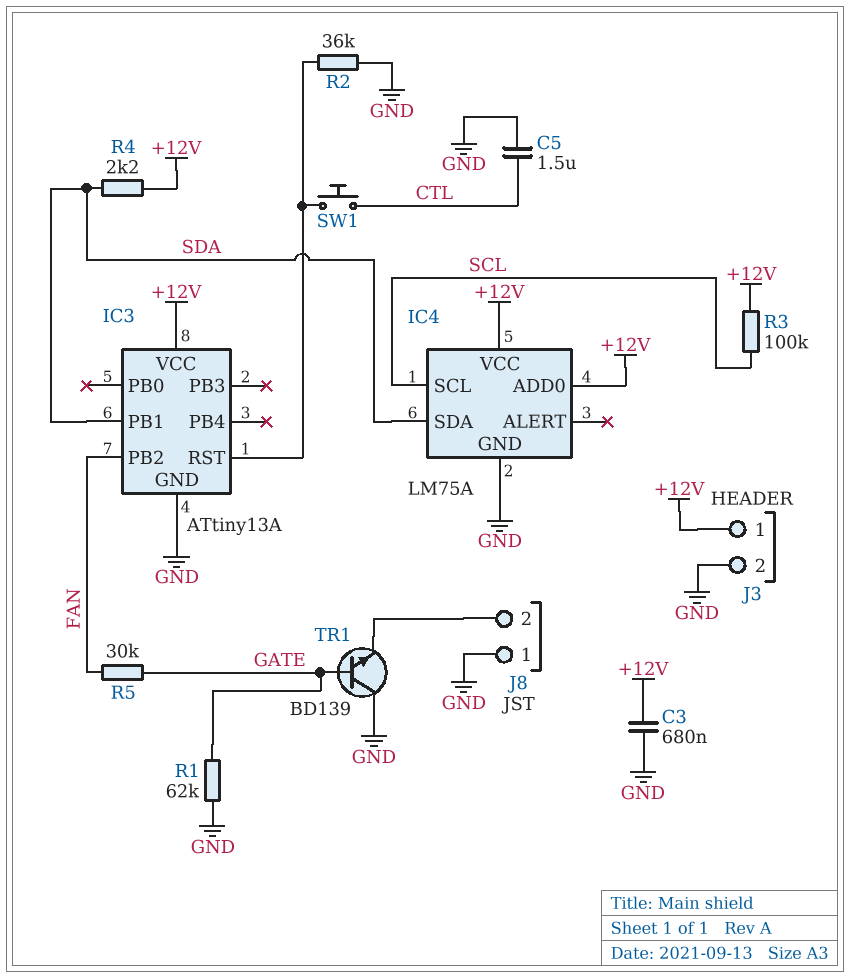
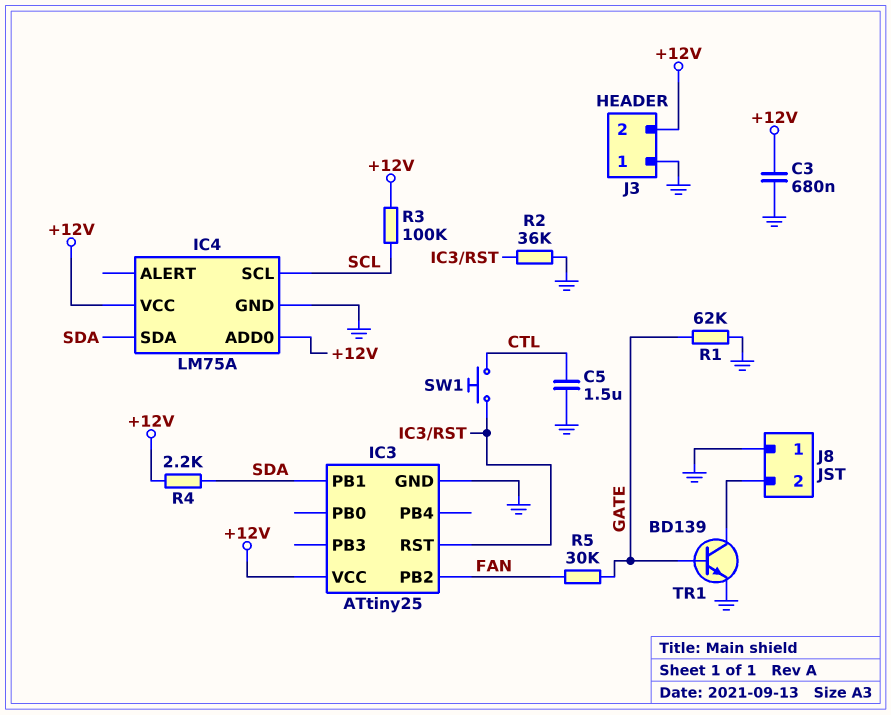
IC3: ATtiny13A -> ATtiny25
J3 pin 1: +12V -> GND
J3 pin 2: GND -> +12V
TR1: NPN BD139 (B GATE, C GND, E J8/2) -> NPN BD139 (B GATE, C J8/2, E GND)

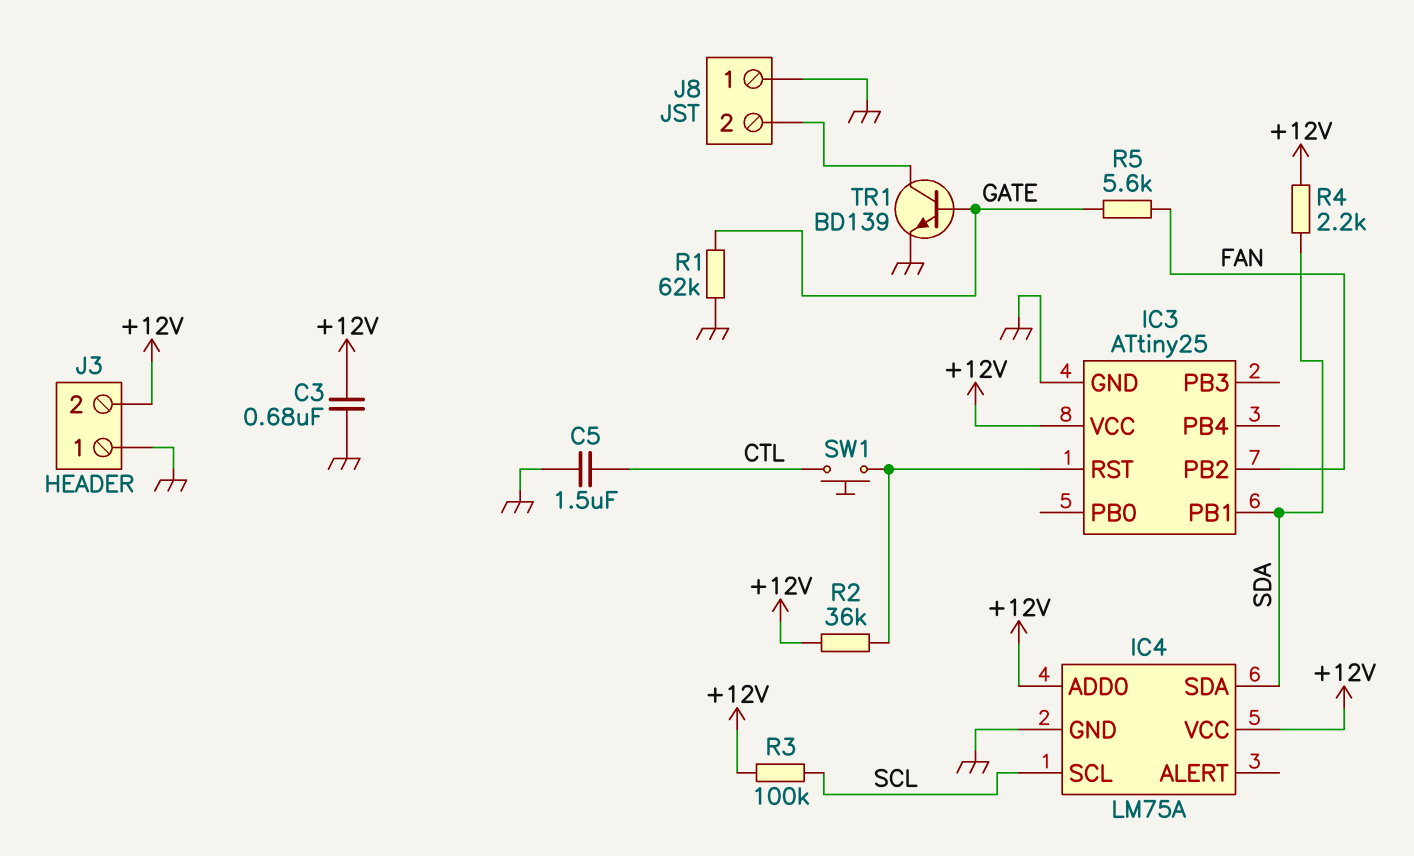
R2: 36k (GND, IC3/RST) -> 36k (+12V, IC3/RST)
R5: 30k (FAN, GATE) -> 5.6k (FAN, GATE)

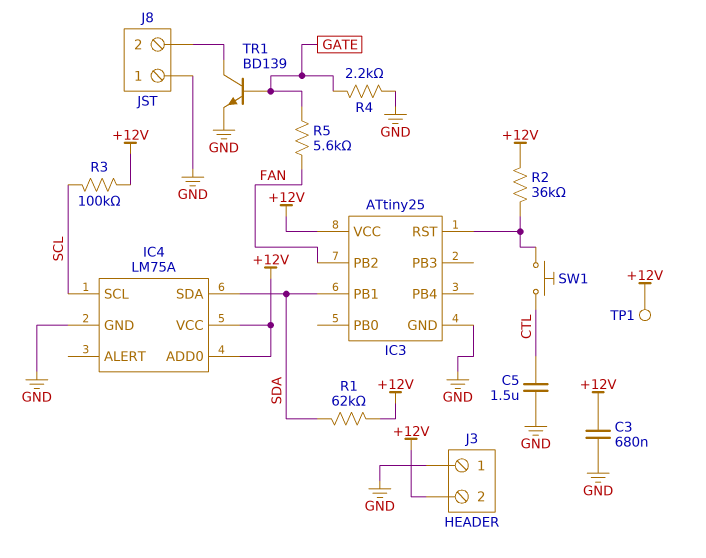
R1: 62k (GATE, GND) -> 62k (+12V, SDA)
R4: 2.2k (+12V, SDA) -> 2.2k (GATE, GND)
TP1: none -> test point (+12V)

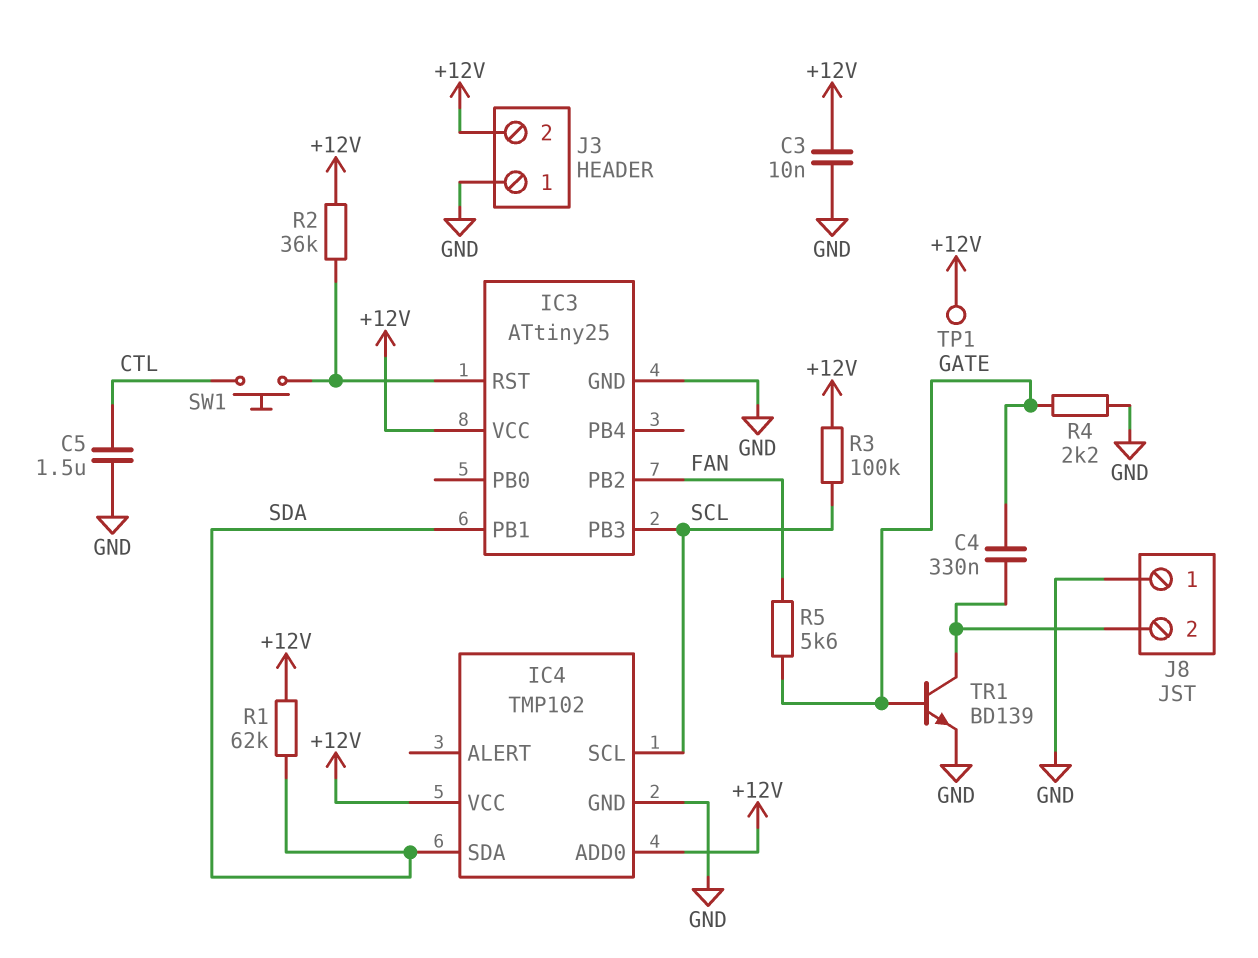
C3: 680nF (+12V, GND) -> 10nF (+12V, GND)
C4: none -> 330nF (GATE, J8/2)
IC3 pin PB3: none -> SCL
IC4: LM75A -> TMP102

